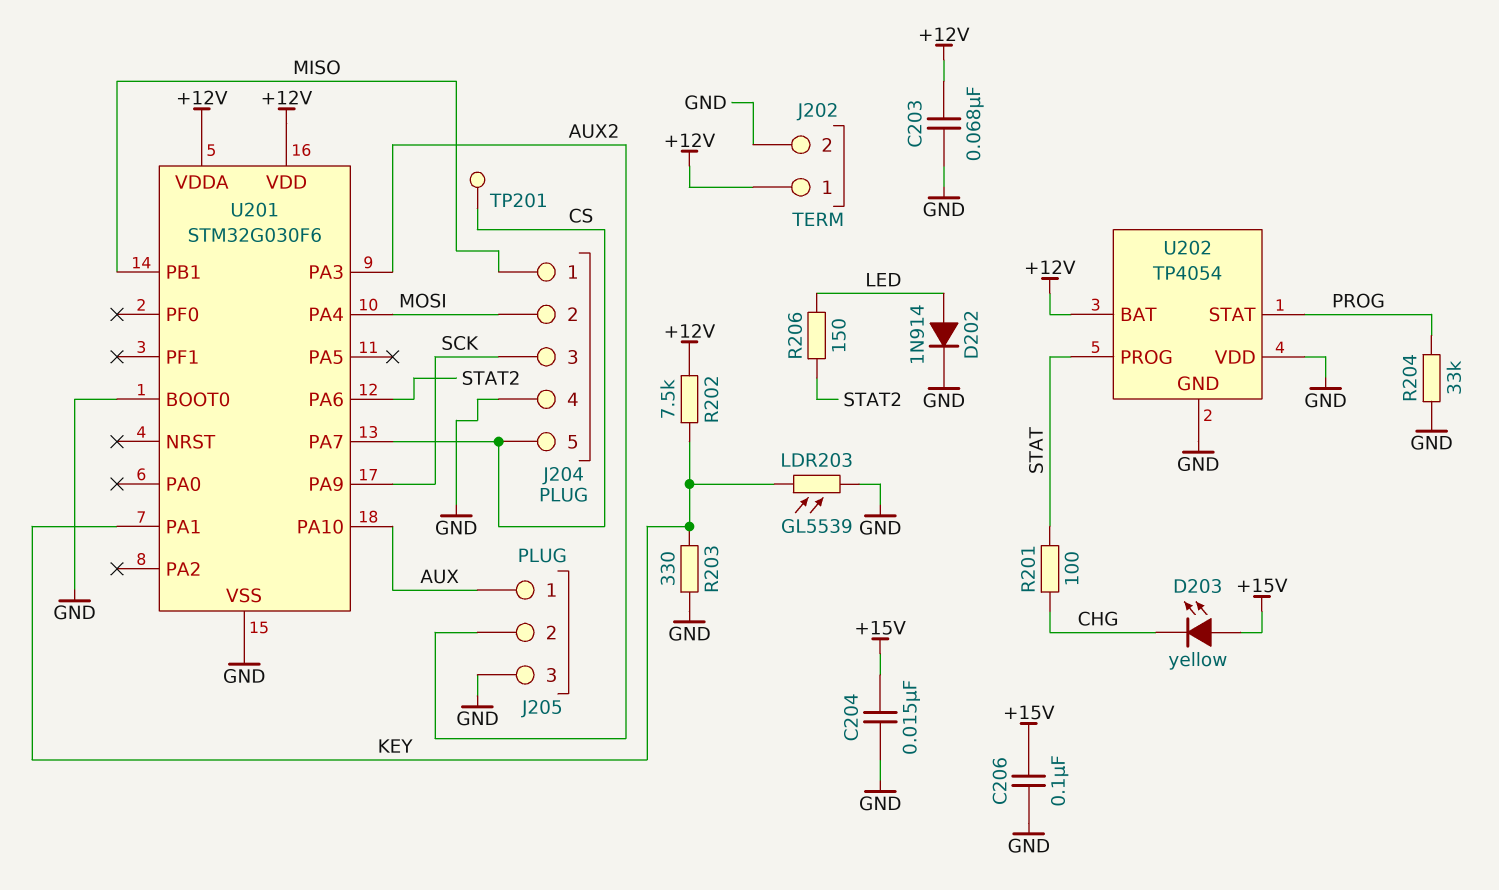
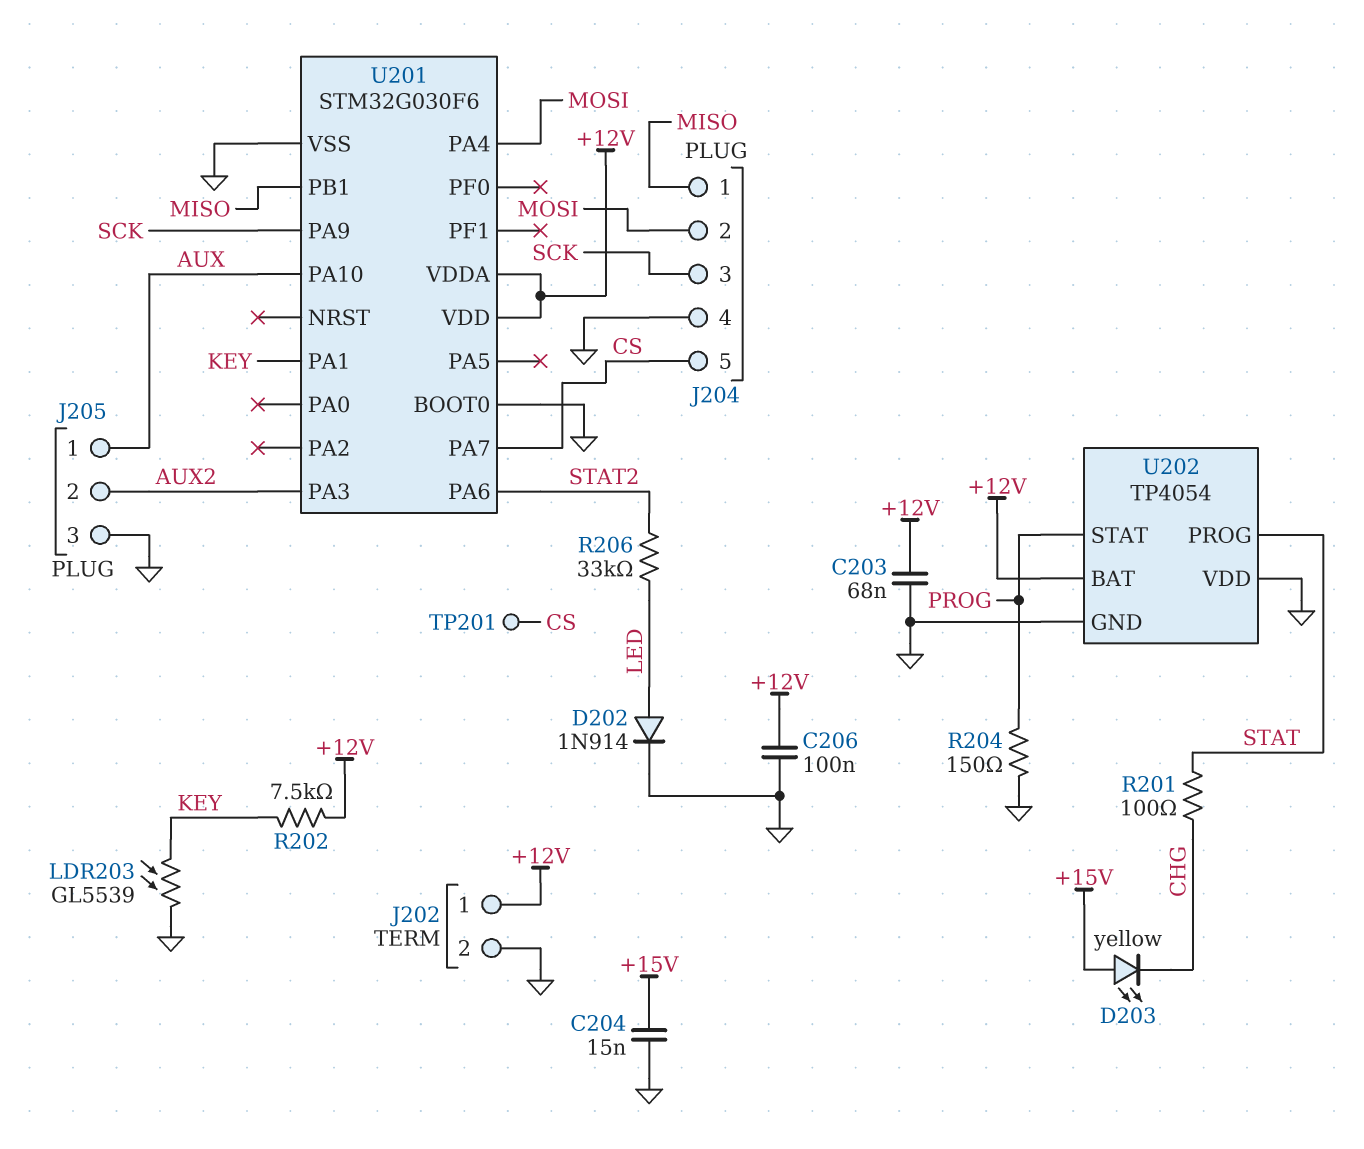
C206: 100nF (+15V, GND) -> 100nF (+12V, GND)
R203: 330 (GND, KEY) -> none
R204: 33k (GND, PROG) -> 150 (GND, PROG)
R206: 150 (LED, STAT2) -> 33k (LED, STAT2)

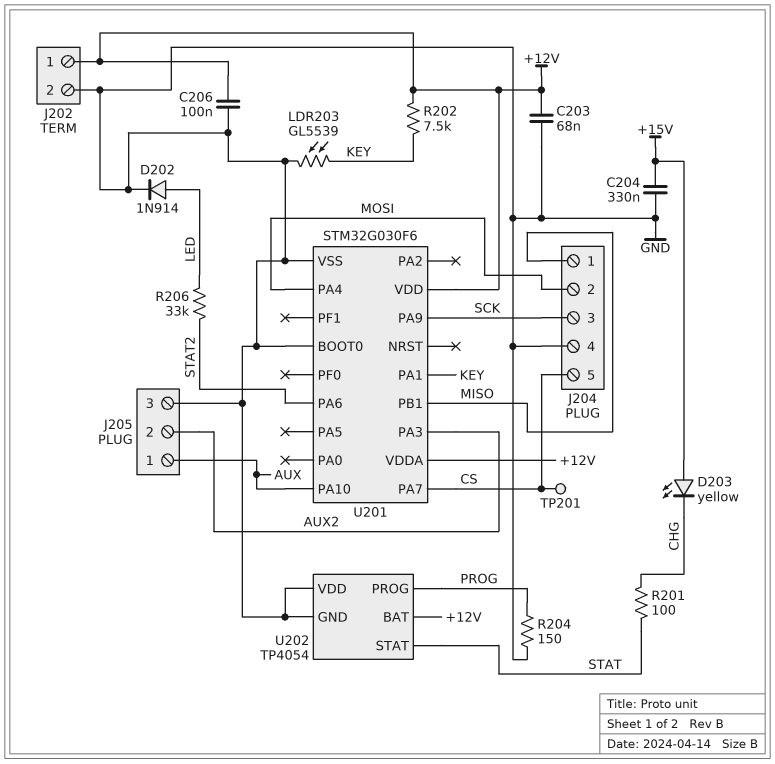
C204: 15nF (+15V, GND) -> 330nF (+15V, GND)
U202 pin PROG: STAT -> PROG
U202 pin STAT: PROG -> STAT

